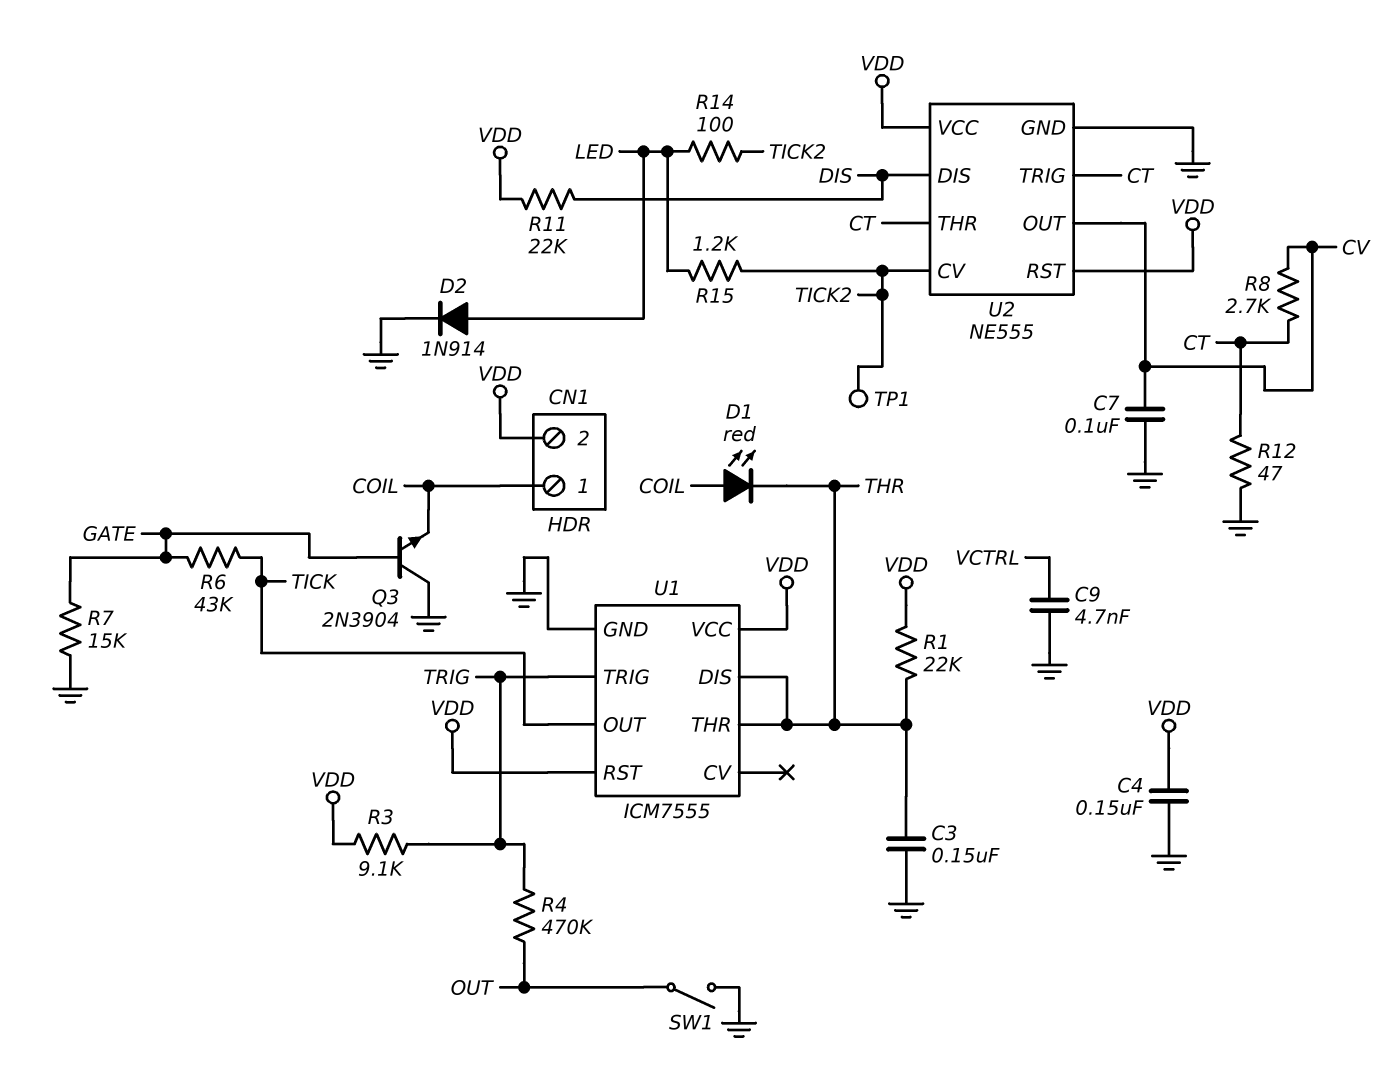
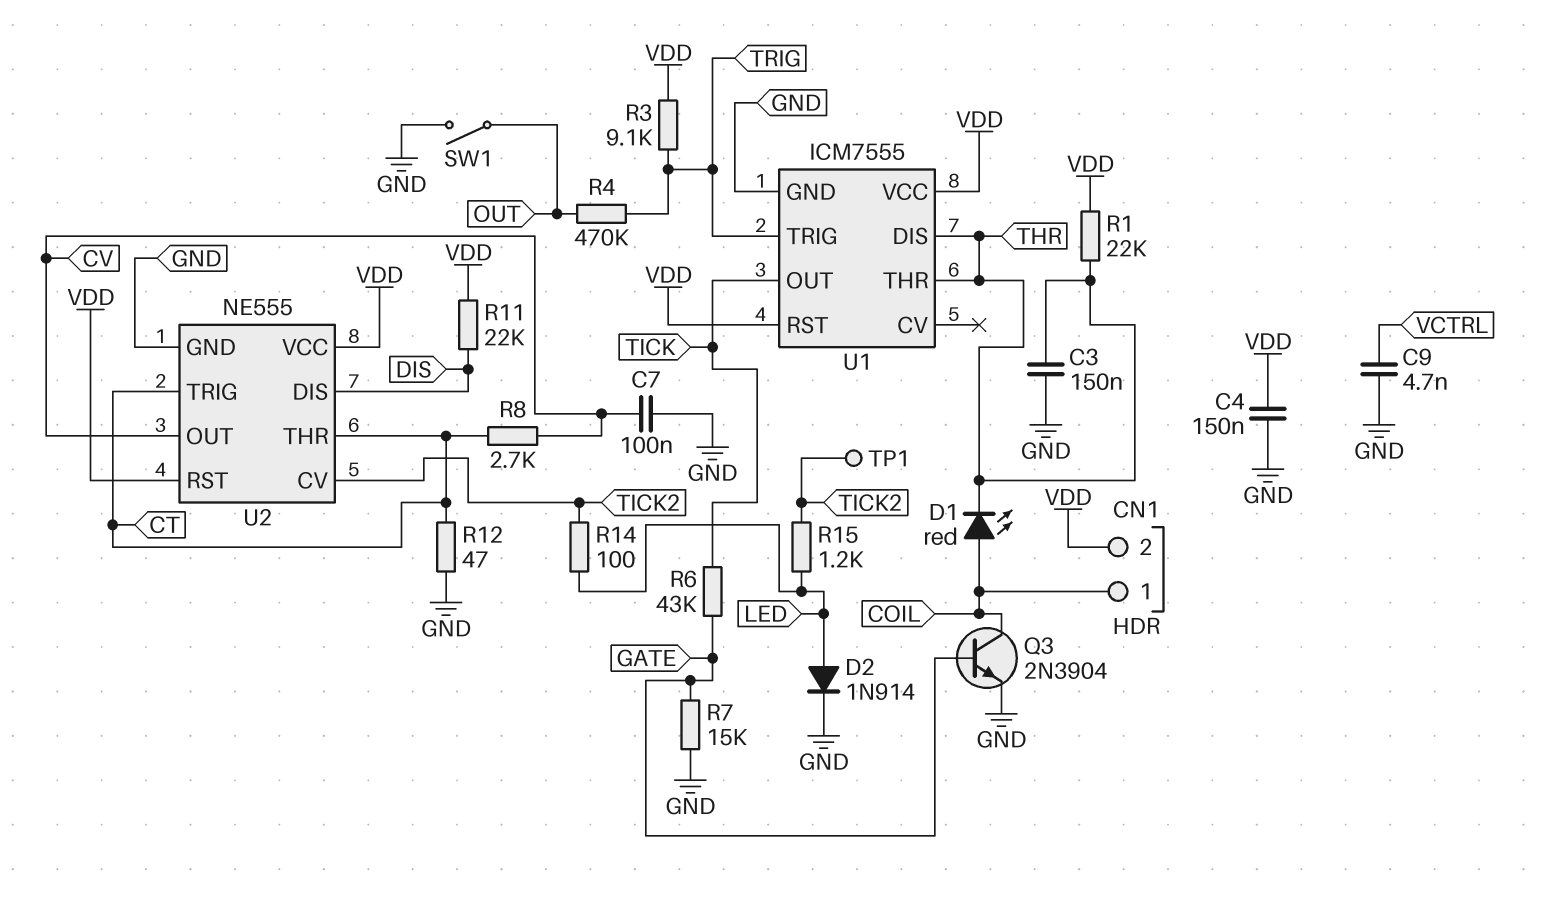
Q3: NPN 2N3904 (B GATE, C GND, E COIL) -> NPN 2N3904 (B GATE, C COIL, E GND)

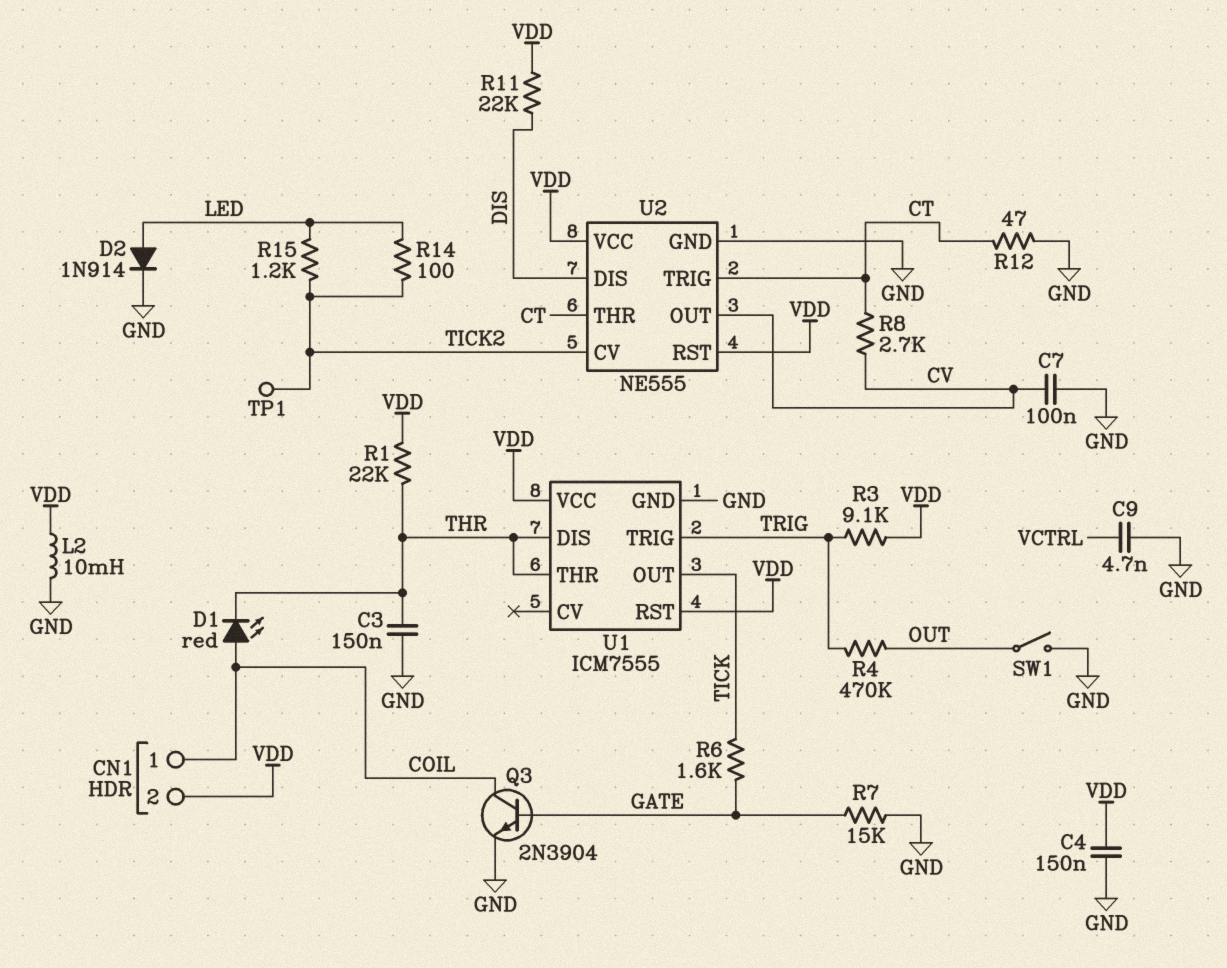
L2: none -> 10mH (GND, VDD)
R6: 43k (GATE, TICK) -> 1.6k (GATE, TICK)

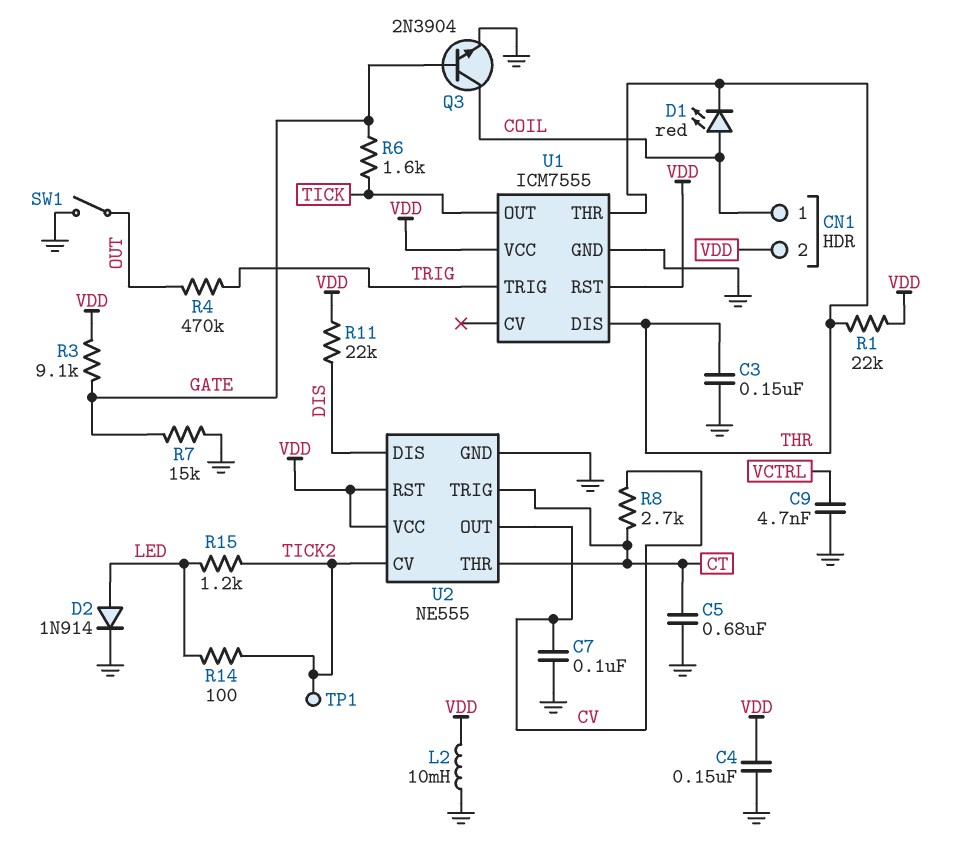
C5: none -> 680nF (CT, GND)
R3: 9.1k (TRIG, VDD) -> 9.1k (GATE, VDD)
R12: 47 (CT, GND) -> none

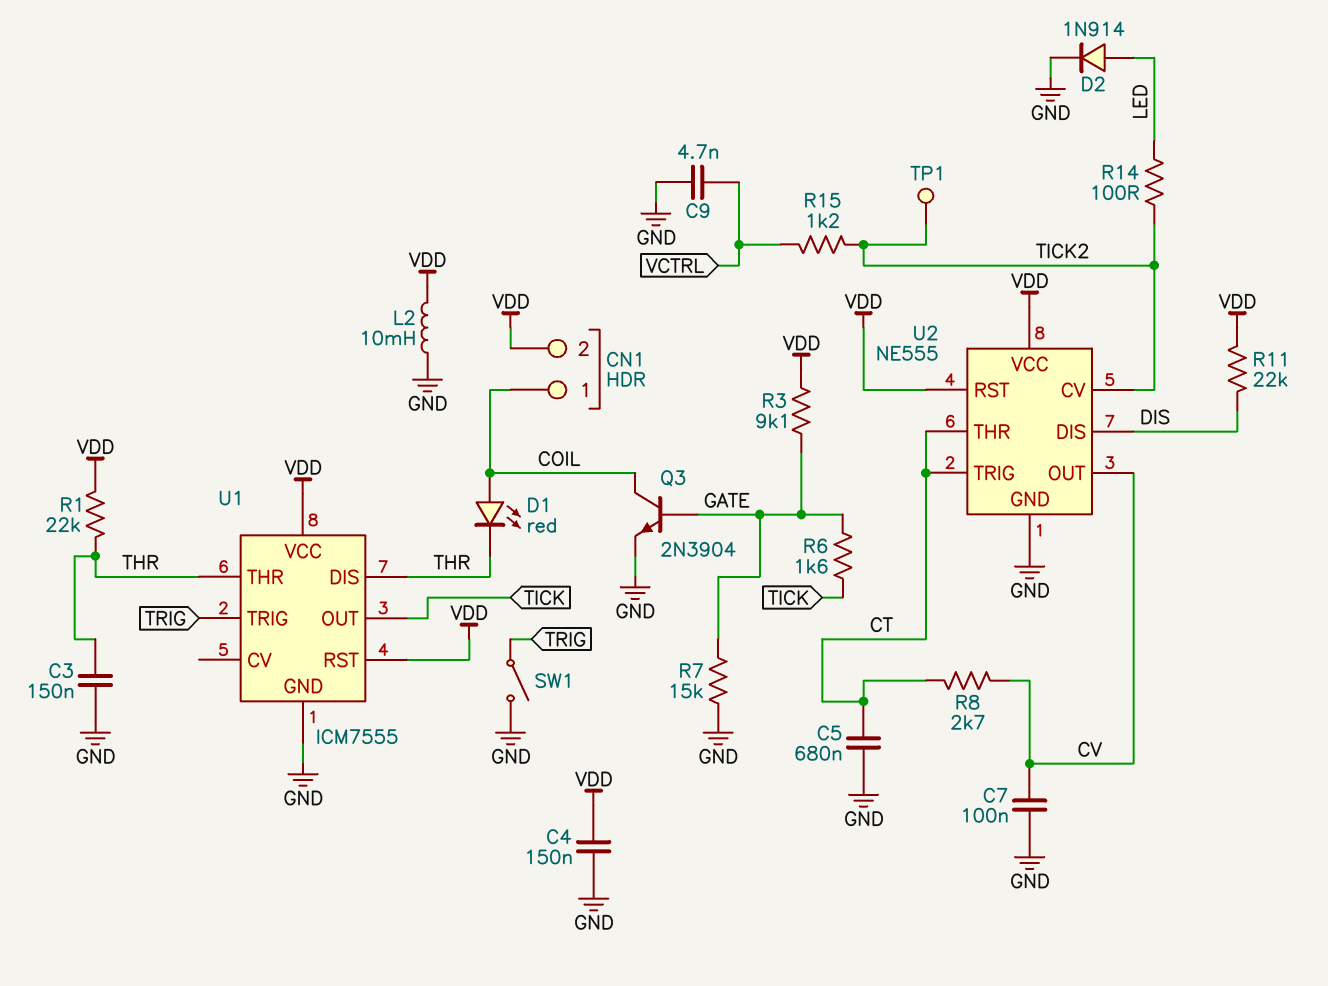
R4: 470k (OUT, TRIG) -> none
R15: 1.2k (LED, TICK2) -> 1.2k (TICK2, VCTRL)
SW1: switch (GND, OUT) -> switch (GND, TRIG)

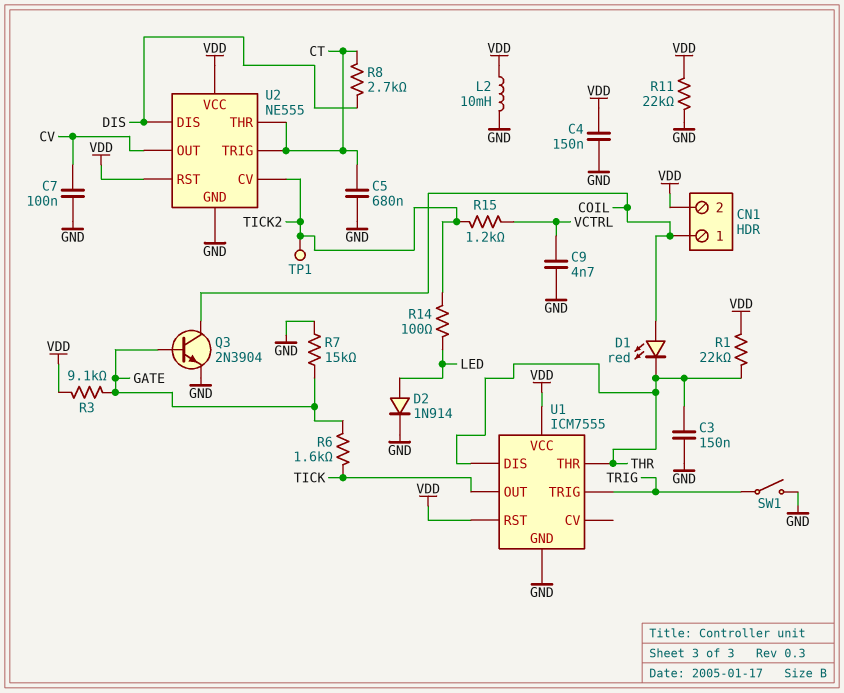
R8: 2.7k (CT, CV) -> 2.7k (CT, DIS)
R11: 22k (DIS, VDD) -> 22k (GND, VDD)

